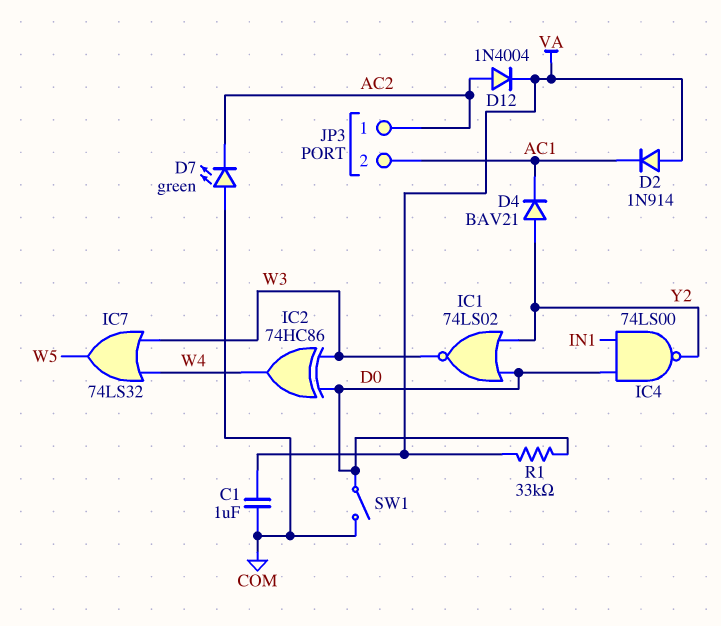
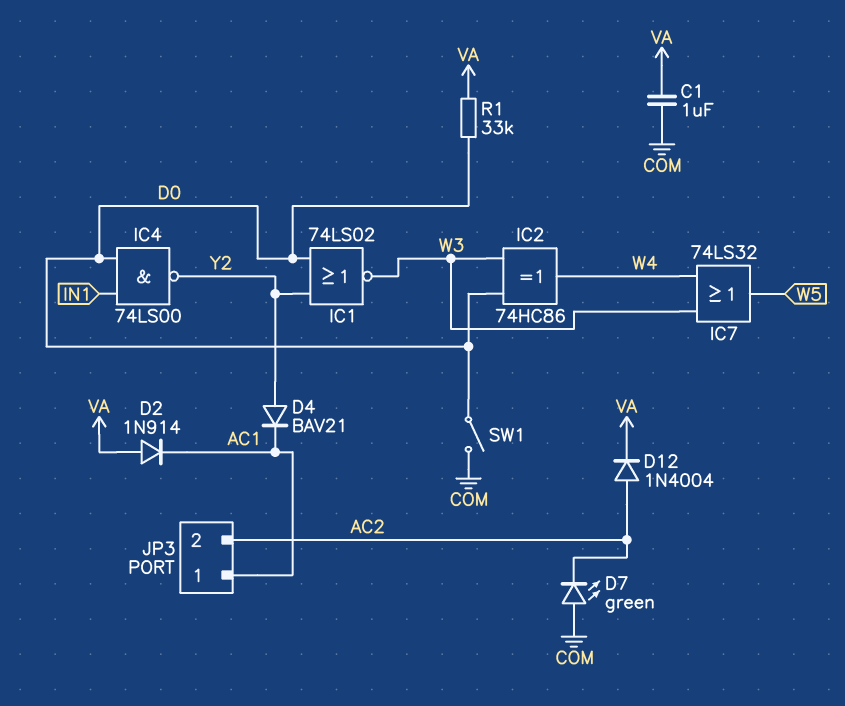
JP3 pin 1: AC2 -> AC1
JP3 pin 2: AC1 -> AC2

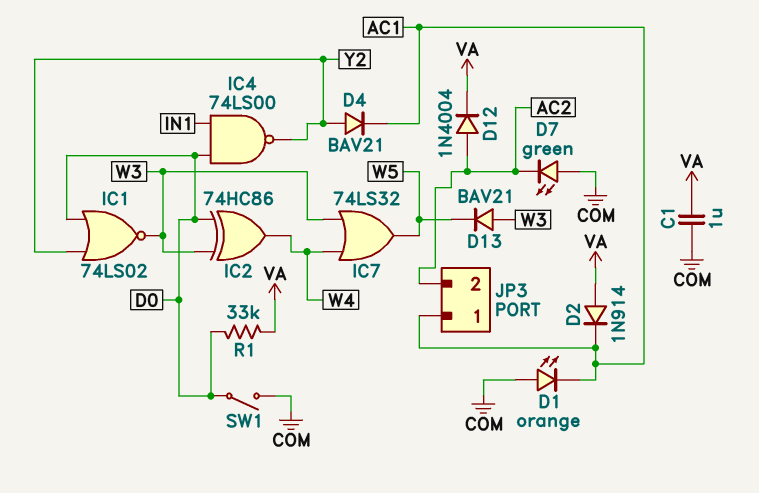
D1: none -> LED orange (A COM, K AC1)
D13: none -> diode BAV21 (A W3, K W5)

